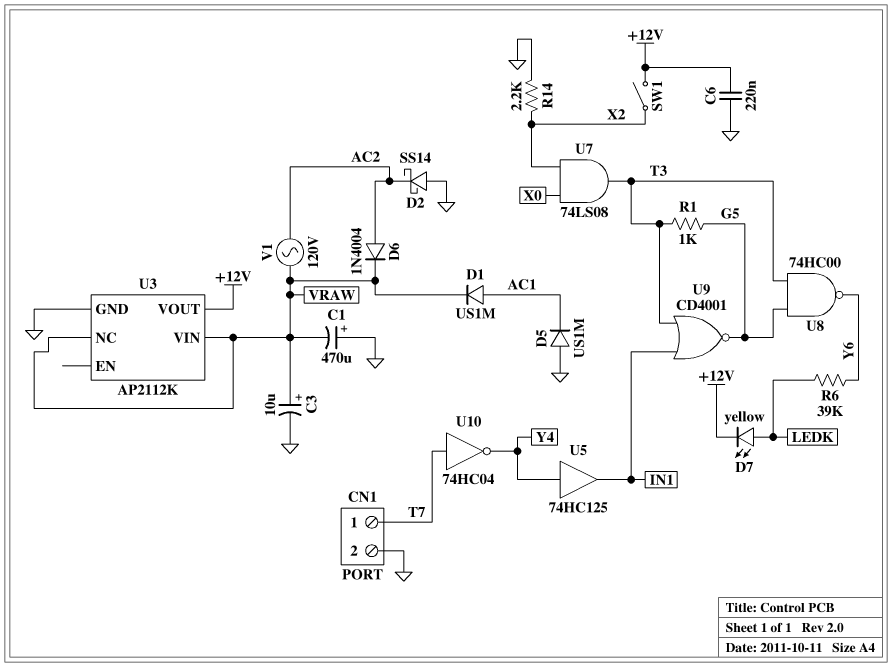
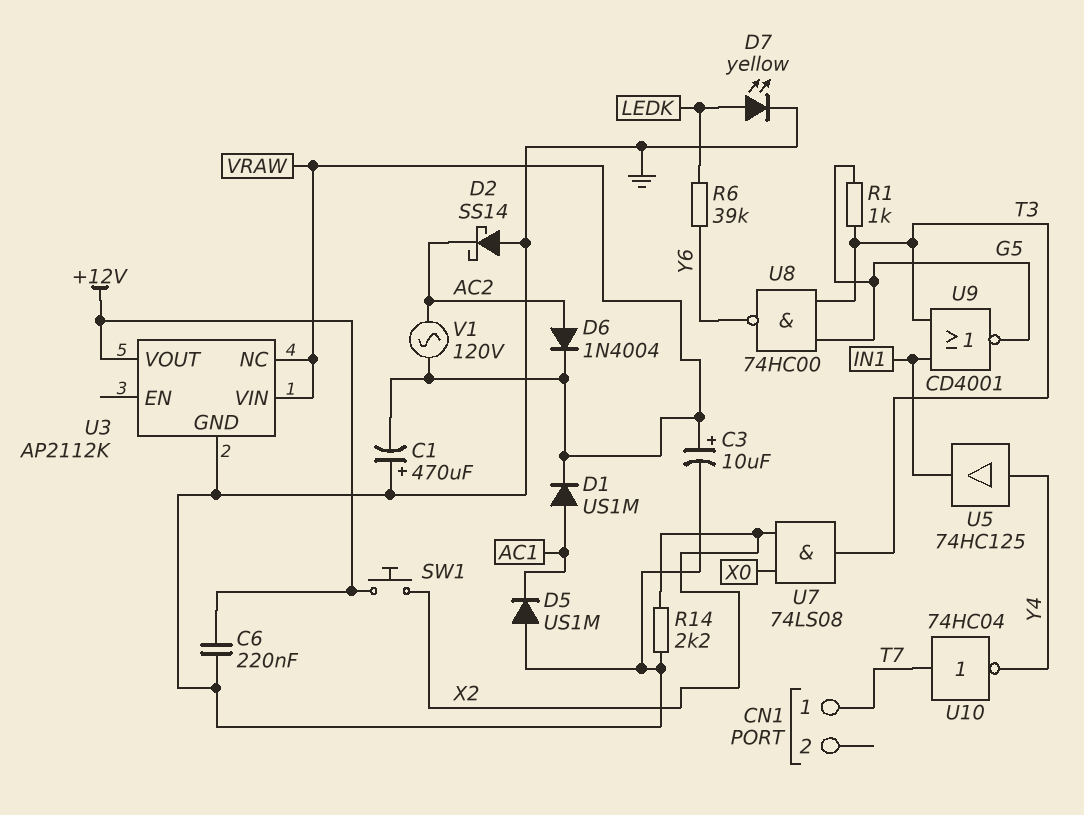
CN1 pin 2: GND -> none
D7: LED yellow (A LEDK, K +12V) -> LED yellow (A LEDK, K GND)
SW1: switch (+12V, X2) -> button (+12V, X2)

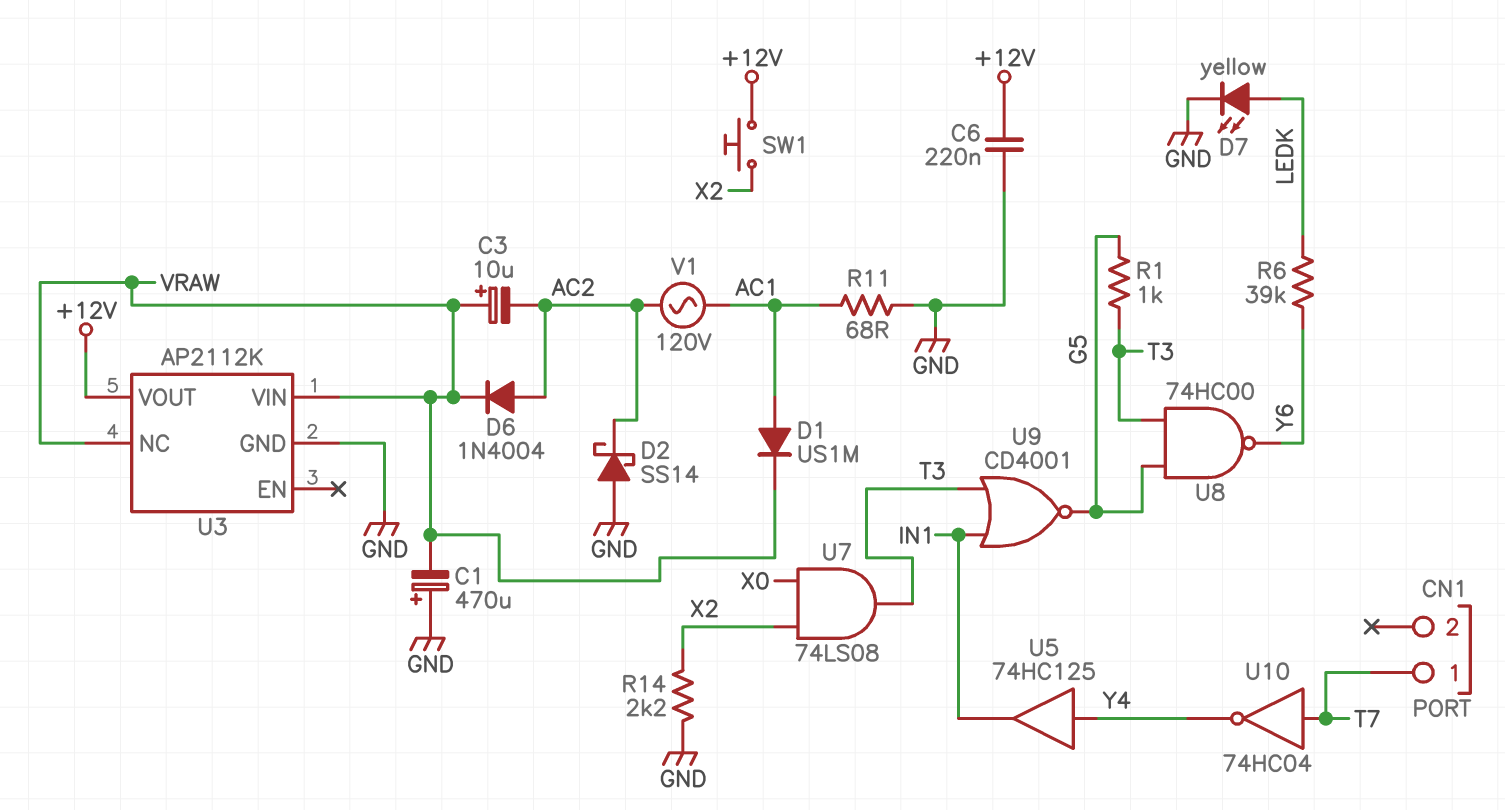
C3: 10uF (plus VRAW, minus GND) -> 10uF (plus VRAW, minus AC2)
D5: diode US1M (A GND, K AC1) -> none
R11: none -> 68 (AC1, GND)
V1: AC 120V (AC2, VRAW) -> AC 120V (AC1, AC2)

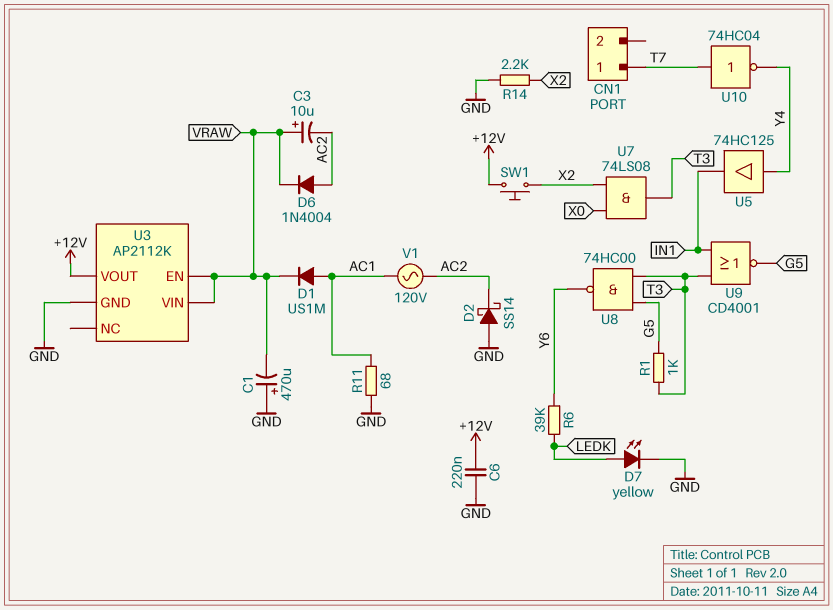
U3 pin EN: none -> VRAW
U3 pin NC: VRAW -> none

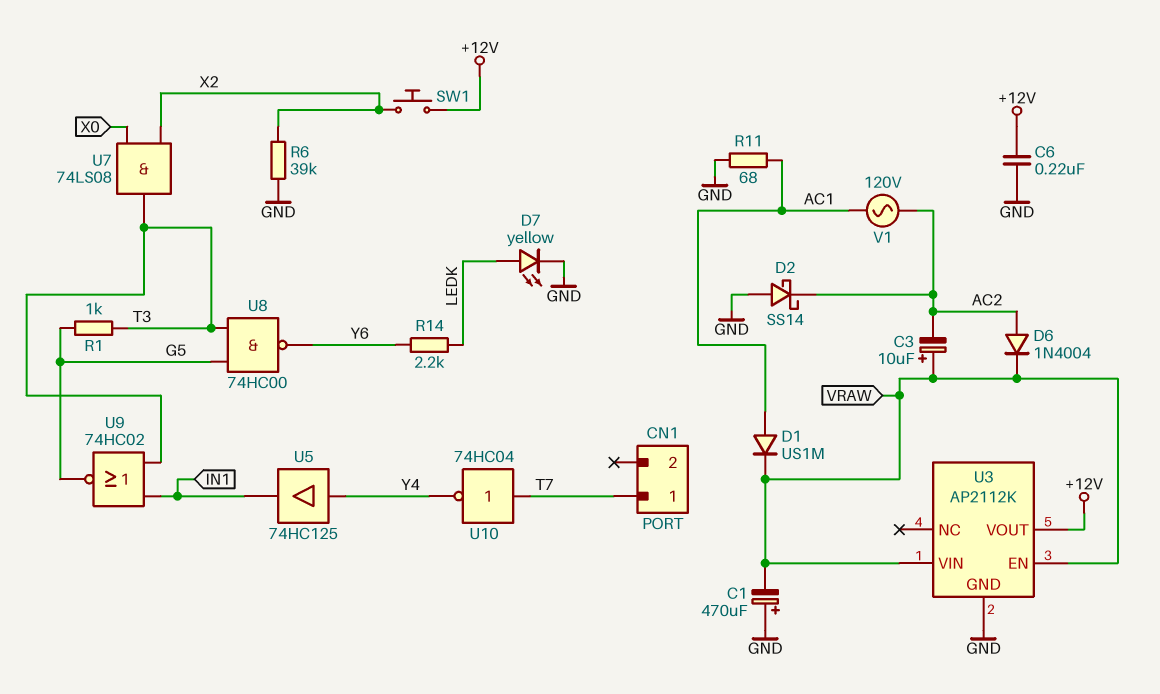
R6: 39k (LEDK, Y6) -> 39k (GND, X2)
R14: 2.2k (GND, X2) -> 2.2k (LEDK, Y6)
U9: NOR CD4001 (in IN1, in T3, out G5) -> NOR 74HC02 (in IN1, in T3, out G5)

